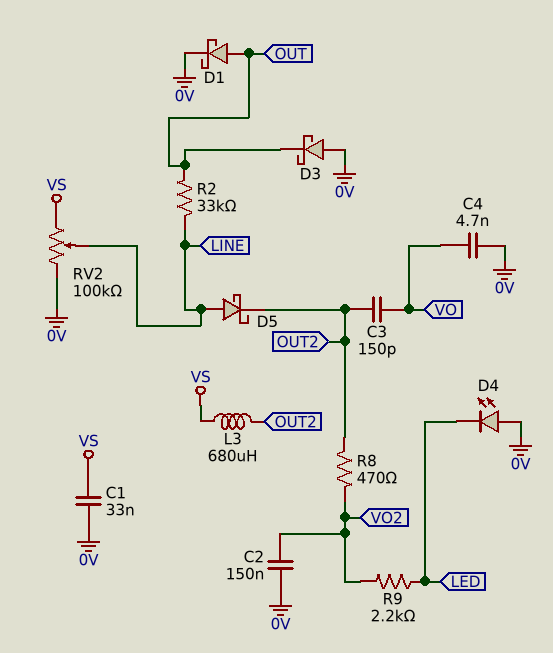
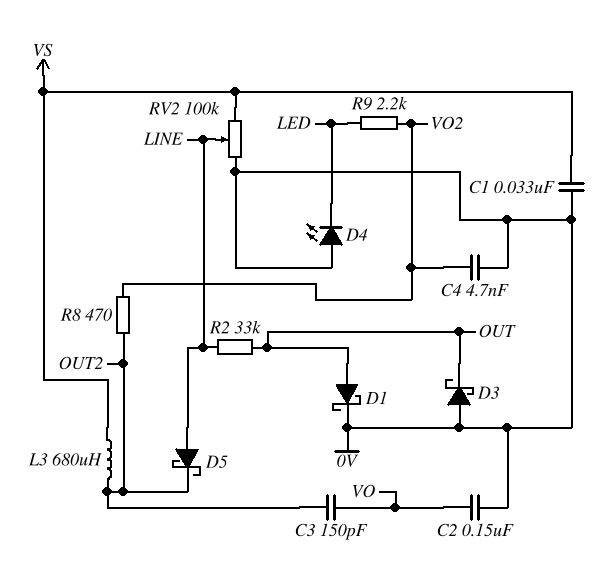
C2: 150nF (0V, VO2) -> 150nF (0V, VO)
C4: 4.7nF (0V, VO) -> 4.7nF (0V, VO2)

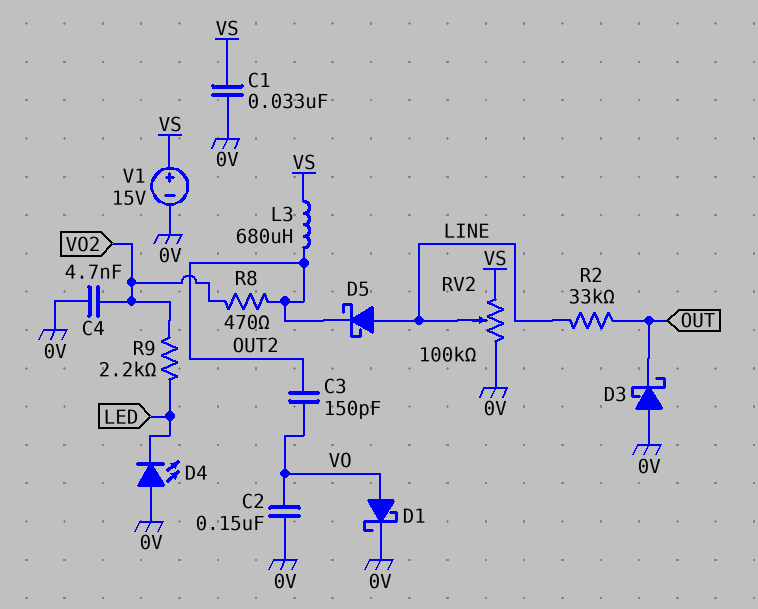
D1: schottky (A OUT, K 0V) -> schottky (A VO, K 0V)
V1: none -> 15V (plus VS, minus 0V)

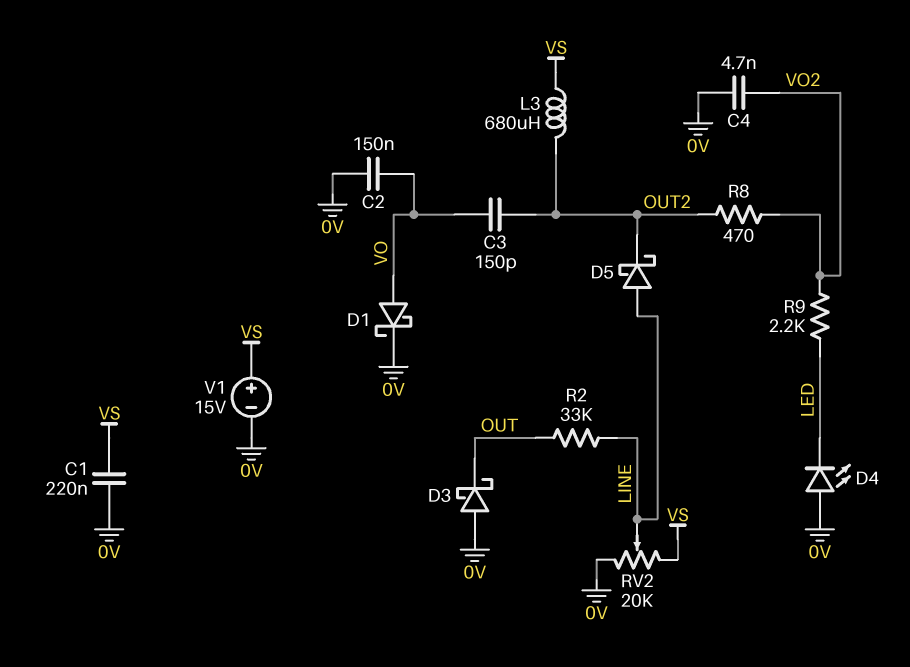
C1: 33nF (0V, VS) -> 220nF (0V, VS)
RV2: 100k (0V, VS, wiper LINE) -> 20k (0V, VS, wiper LINE)

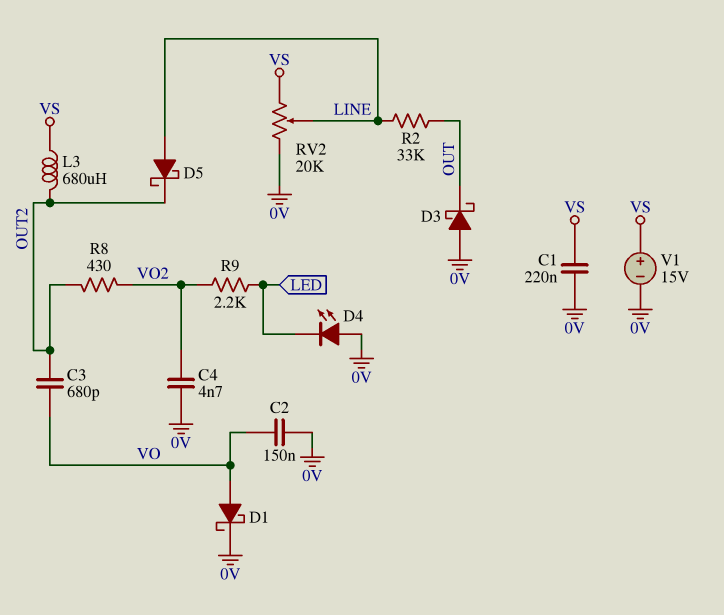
C3: 150pF (OUT2, VO) -> 680pF (OUT2, VO)
R8: 470 (OUT2, VO2) -> 430 (OUT2, VO2)

